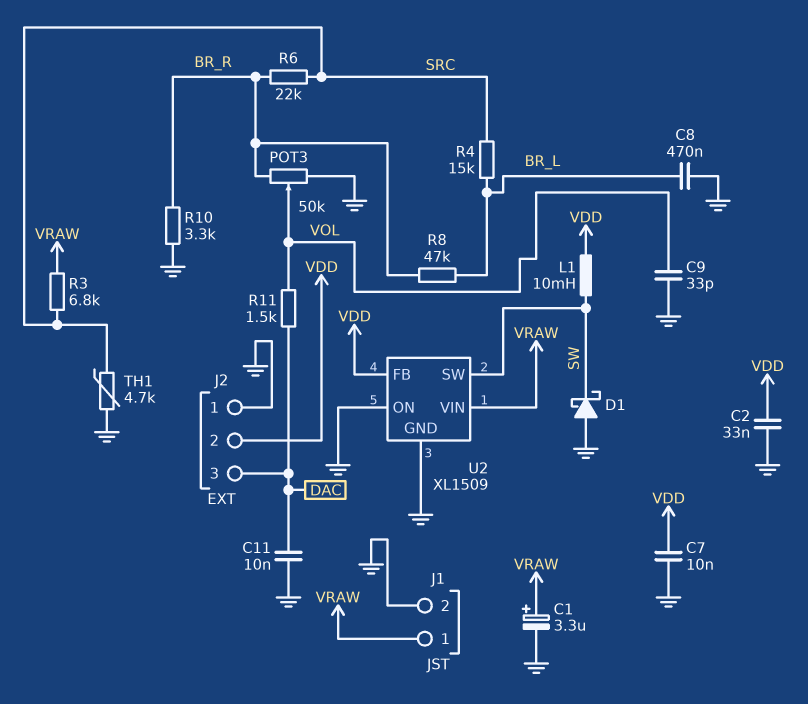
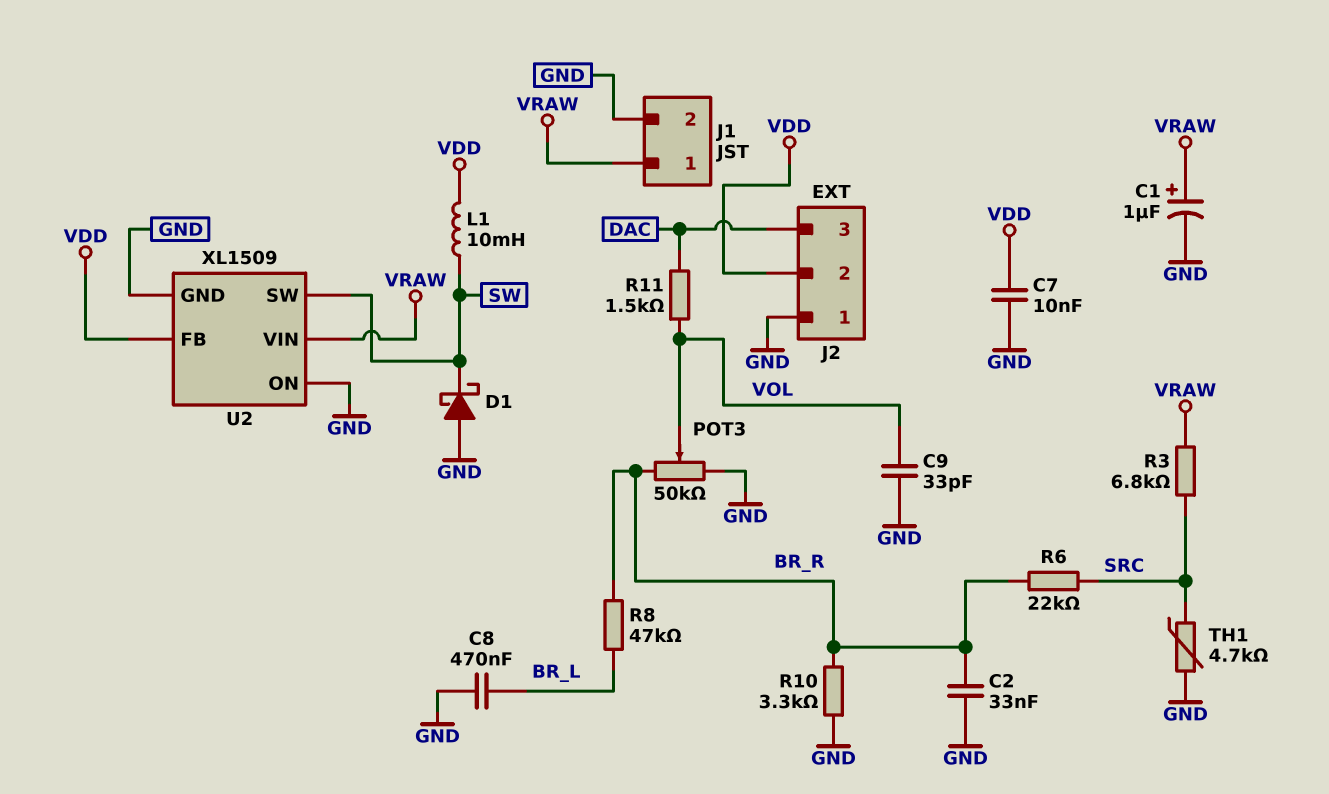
C1: 3.3uF (plus VRAW, minus GND) -> 1uF (plus VRAW, minus GND)
C2: 33nF (GND, VDD) -> 33nF (BR_R, GND)
C11: 10nF (DAC, GND) -> none
R4: 15k (BR_L, SRC) -> none

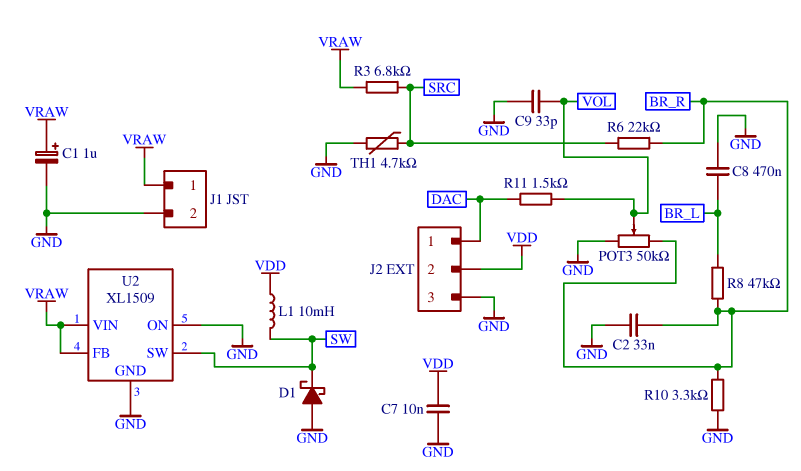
J2 pin 1: GND -> DAC
J2 pin 3: DAC -> GND
U2 pin FB: VDD -> VRAW

